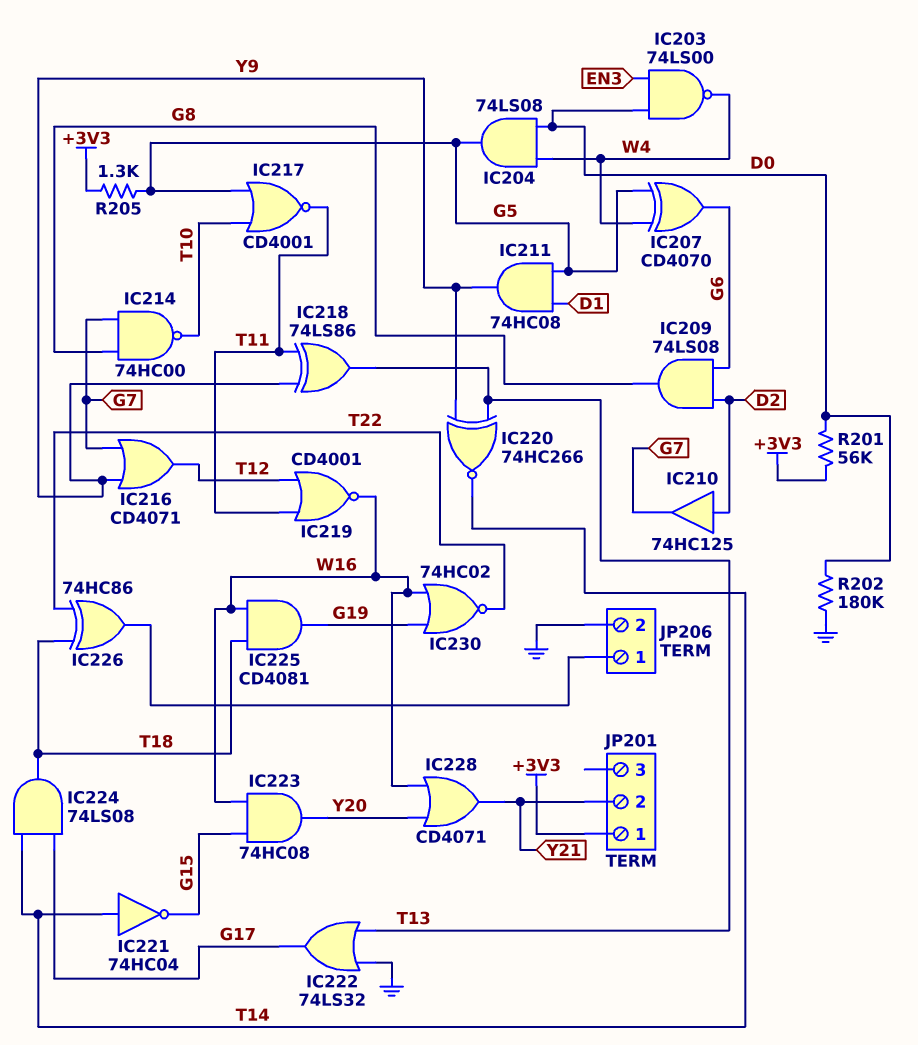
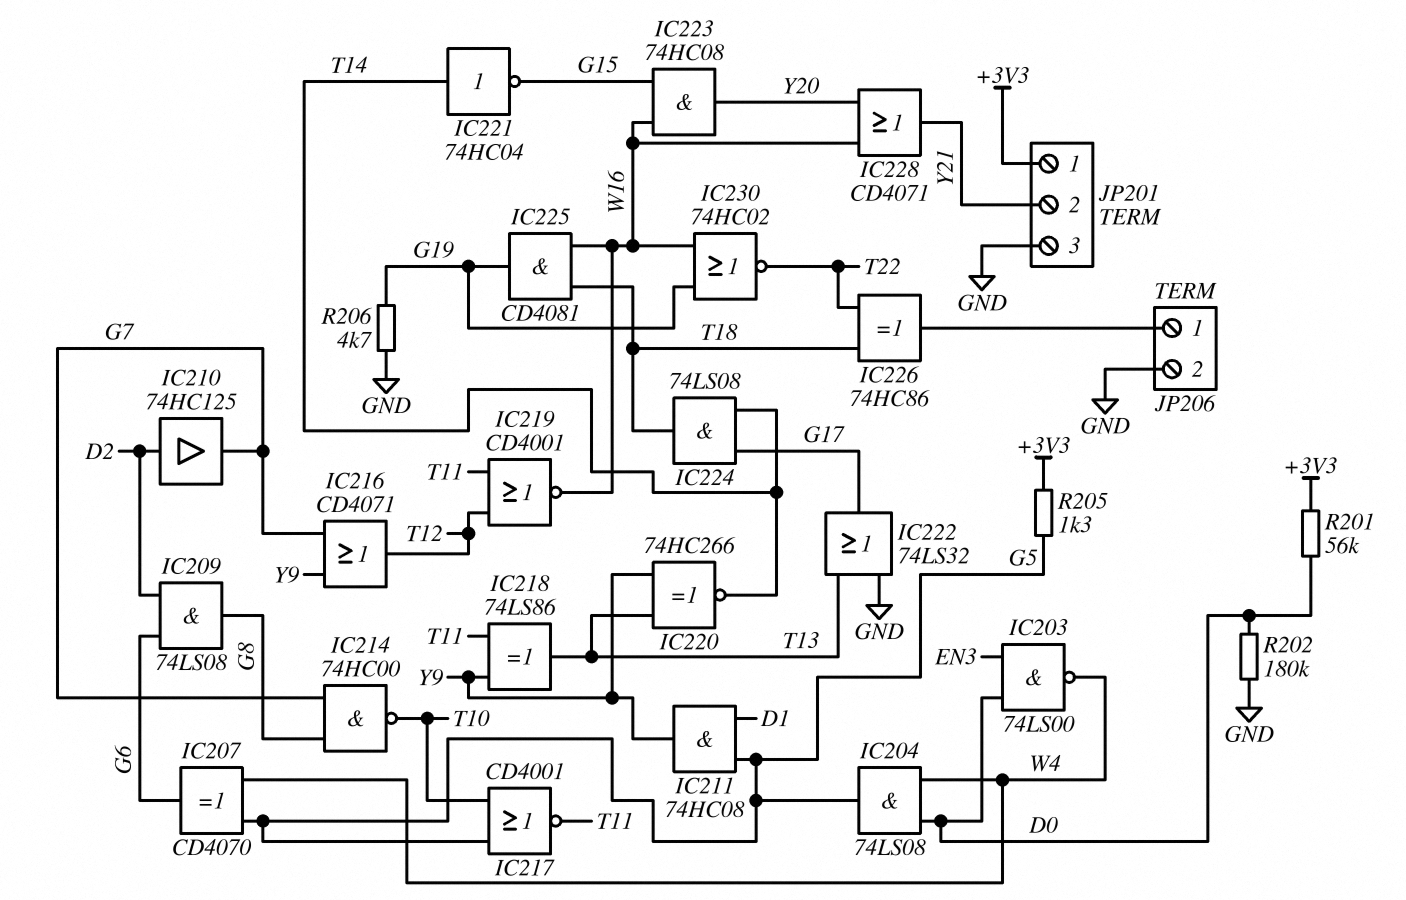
JP201 pin 3: none -> GND
R206: none -> 4.7k (G19, GND)

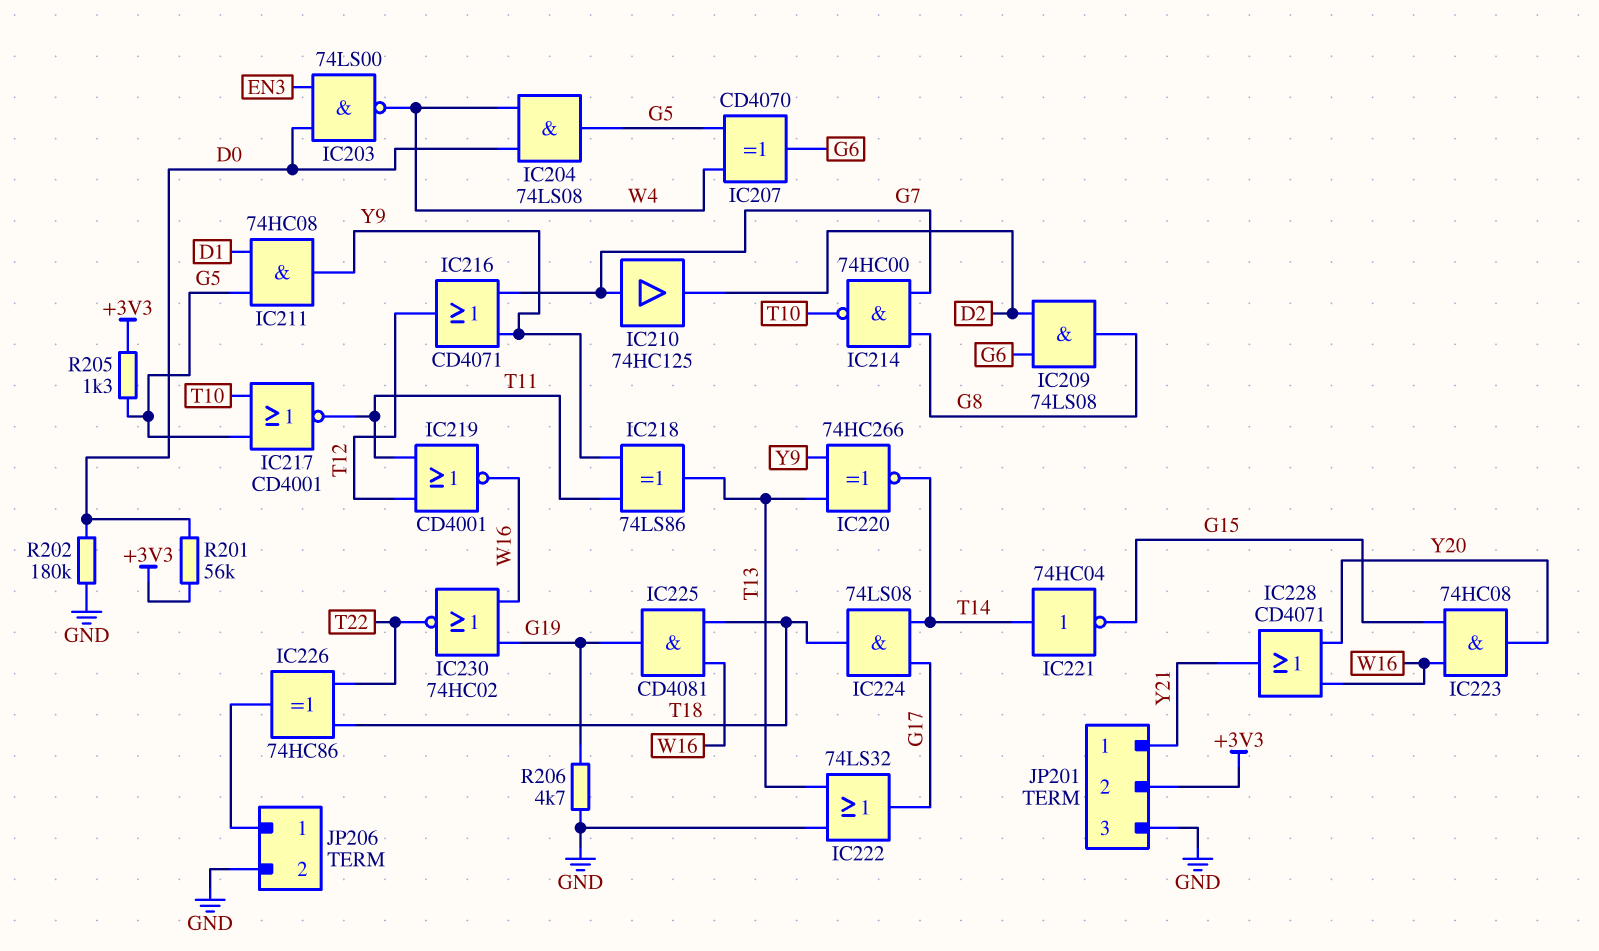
IC210: buffer 74HC125 (in D2, out G7) -> buffer 74HC125 (in G7, out D2)
JP201 pin 1: +3V3 -> Y21
JP201 pin 2: Y21 -> +3V3

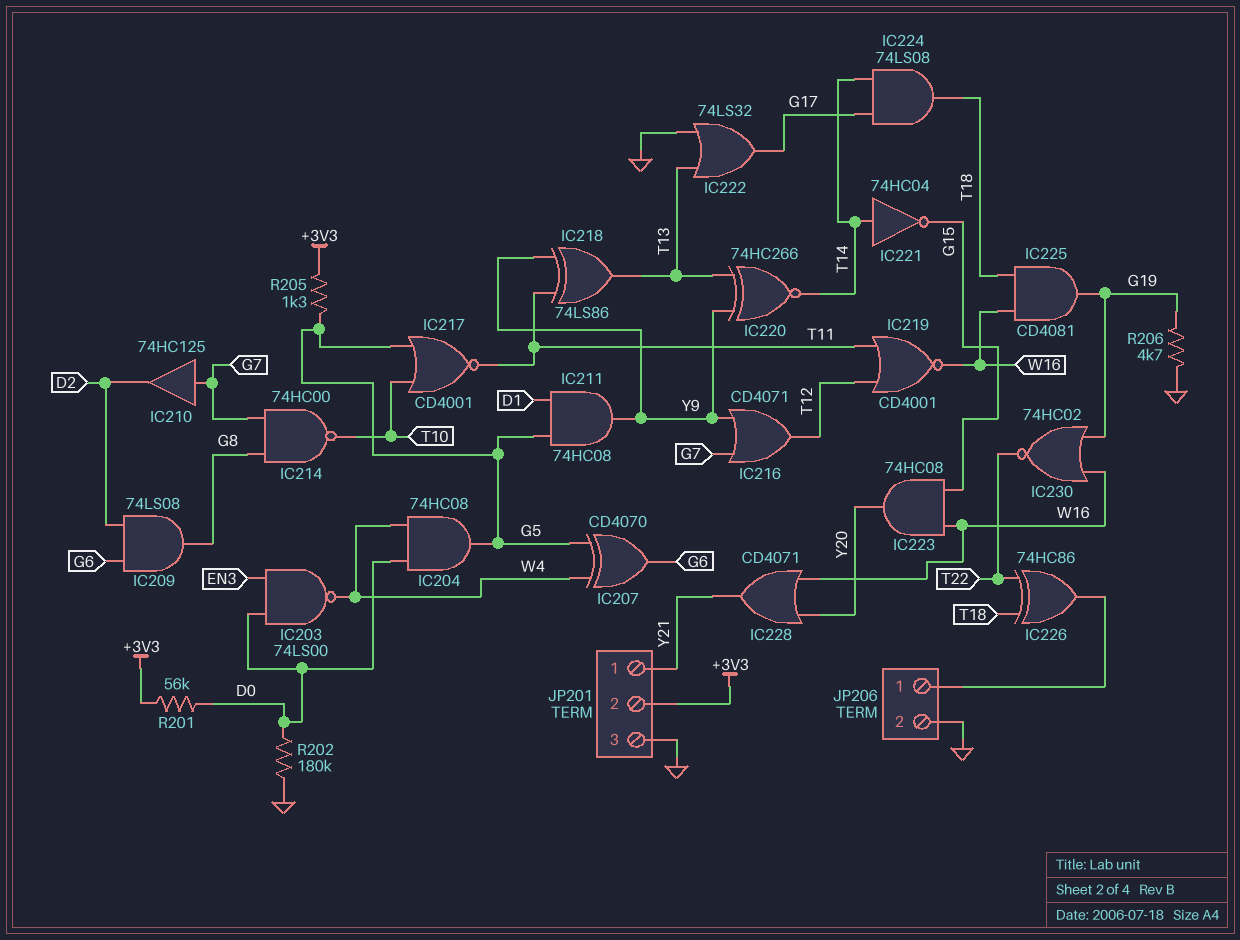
IC204: AND 74LS08 (in D0, in W4, out G5) -> AND 74HC08 (in D0, in W4, out G5)

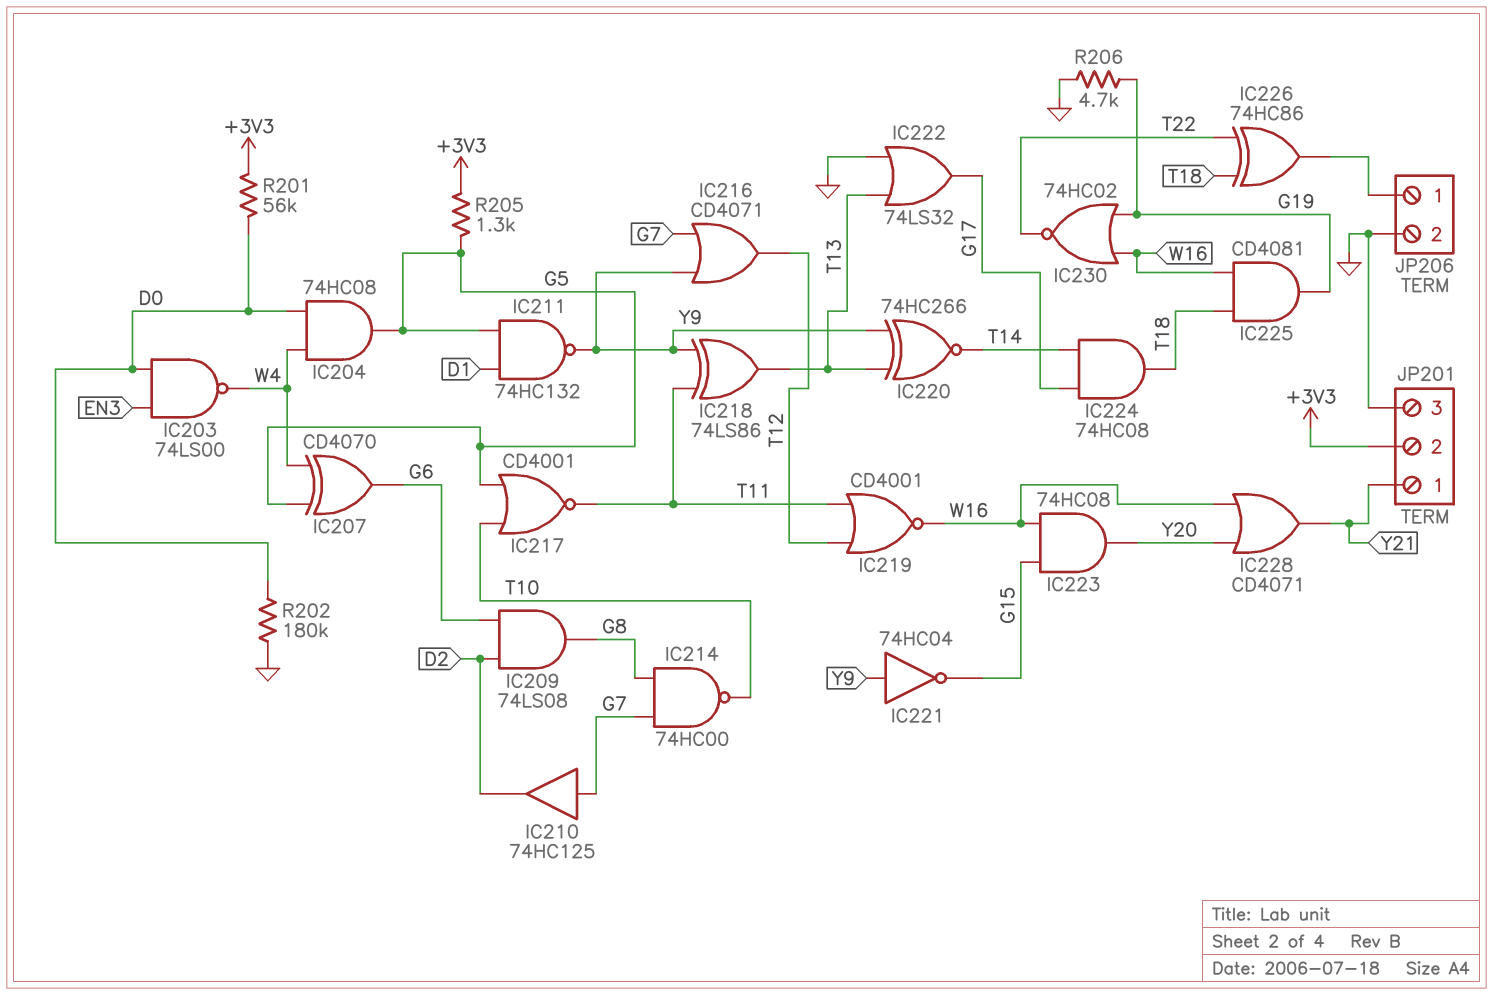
IC211: AND 74HC08 (in D1, in G5, out Y9) -> NAND 74HC132 (in D1, in G5, out Y9)
IC221: NOT 74HC04 (in T14, out G15) -> NOT 74HC04 (in Y9, out G15)
IC224: AND 74LS08 (in G17, in T14, out T18) -> AND 74HC08 (in G17, in T14, out T18)

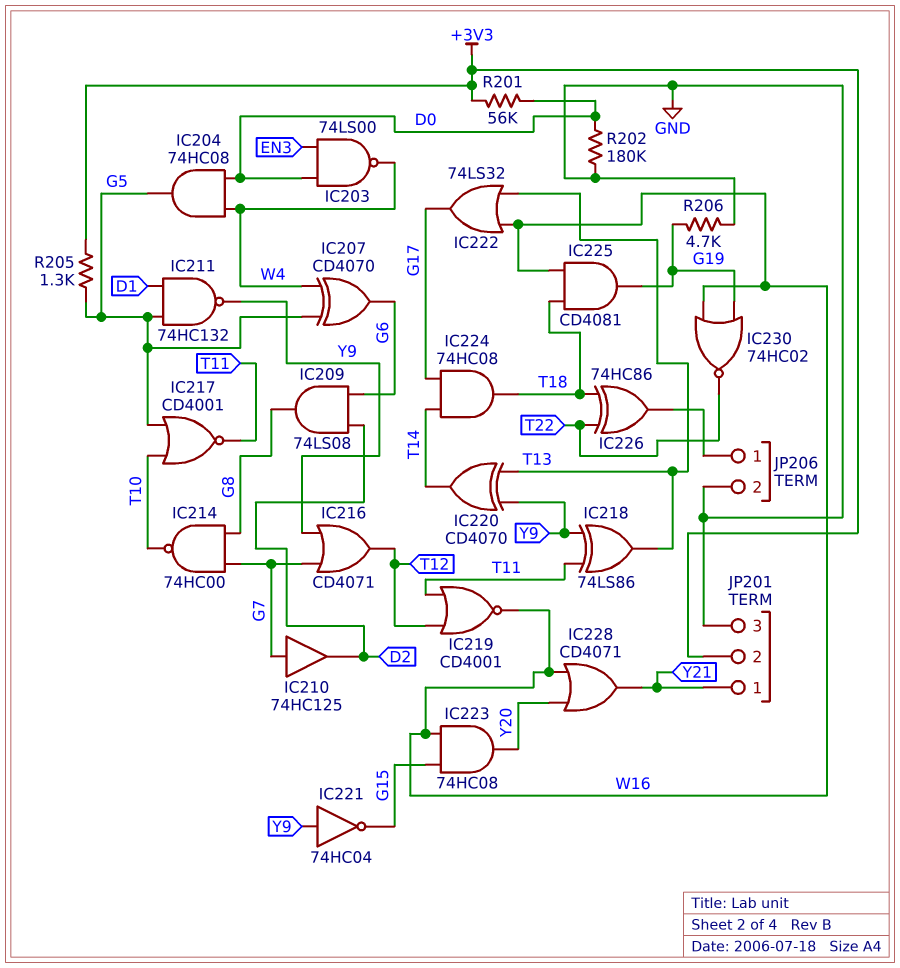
IC220: XNOR 74HC266 (in T13, in Y9, out T14) -> XOR CD4070 (in T13, in Y9, out T14)
IC222: OR 74LS32 (in GND, in T13, out G17) -> OR 74LS32 (in T13, in W16, out G17)

